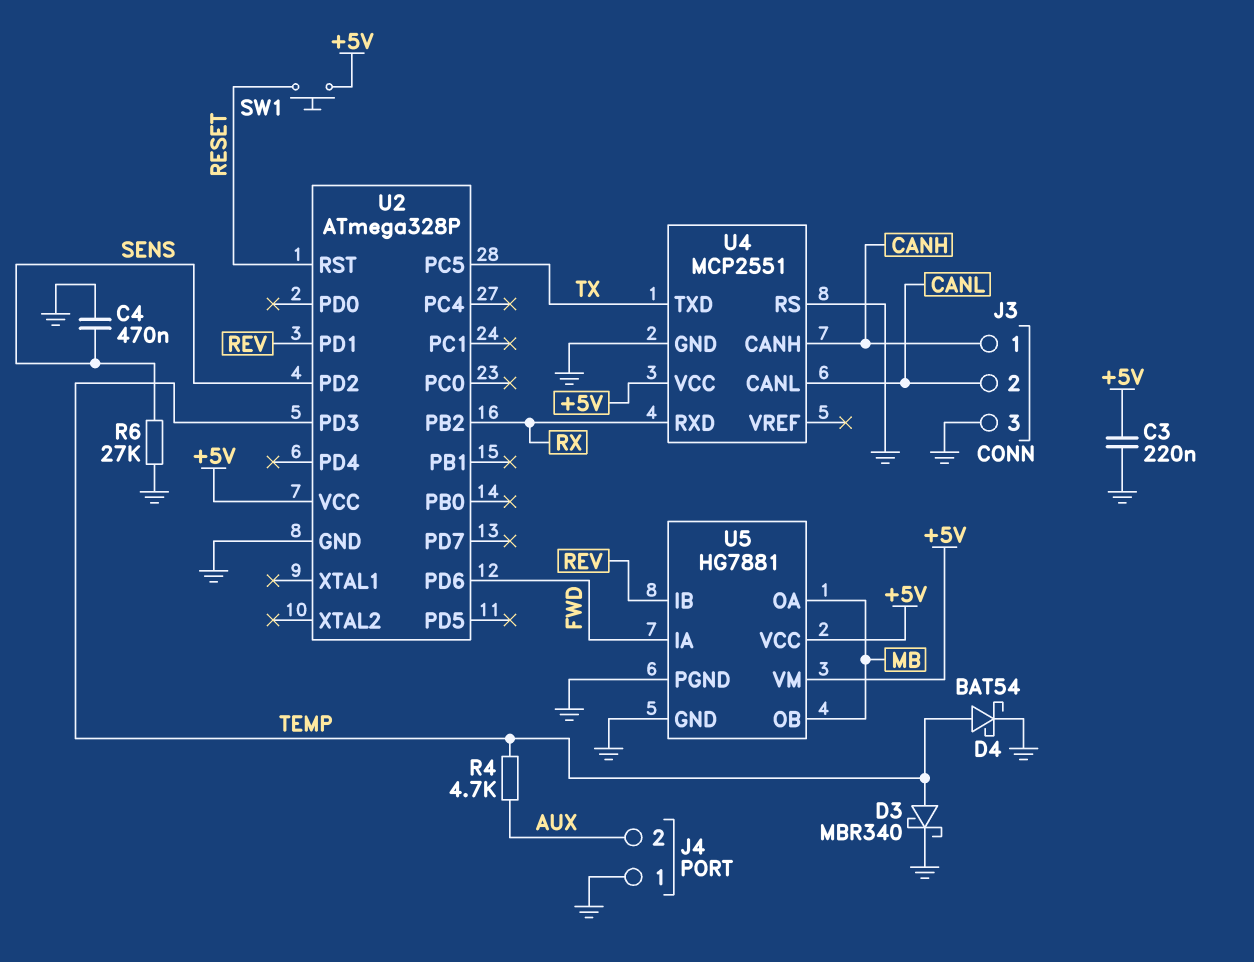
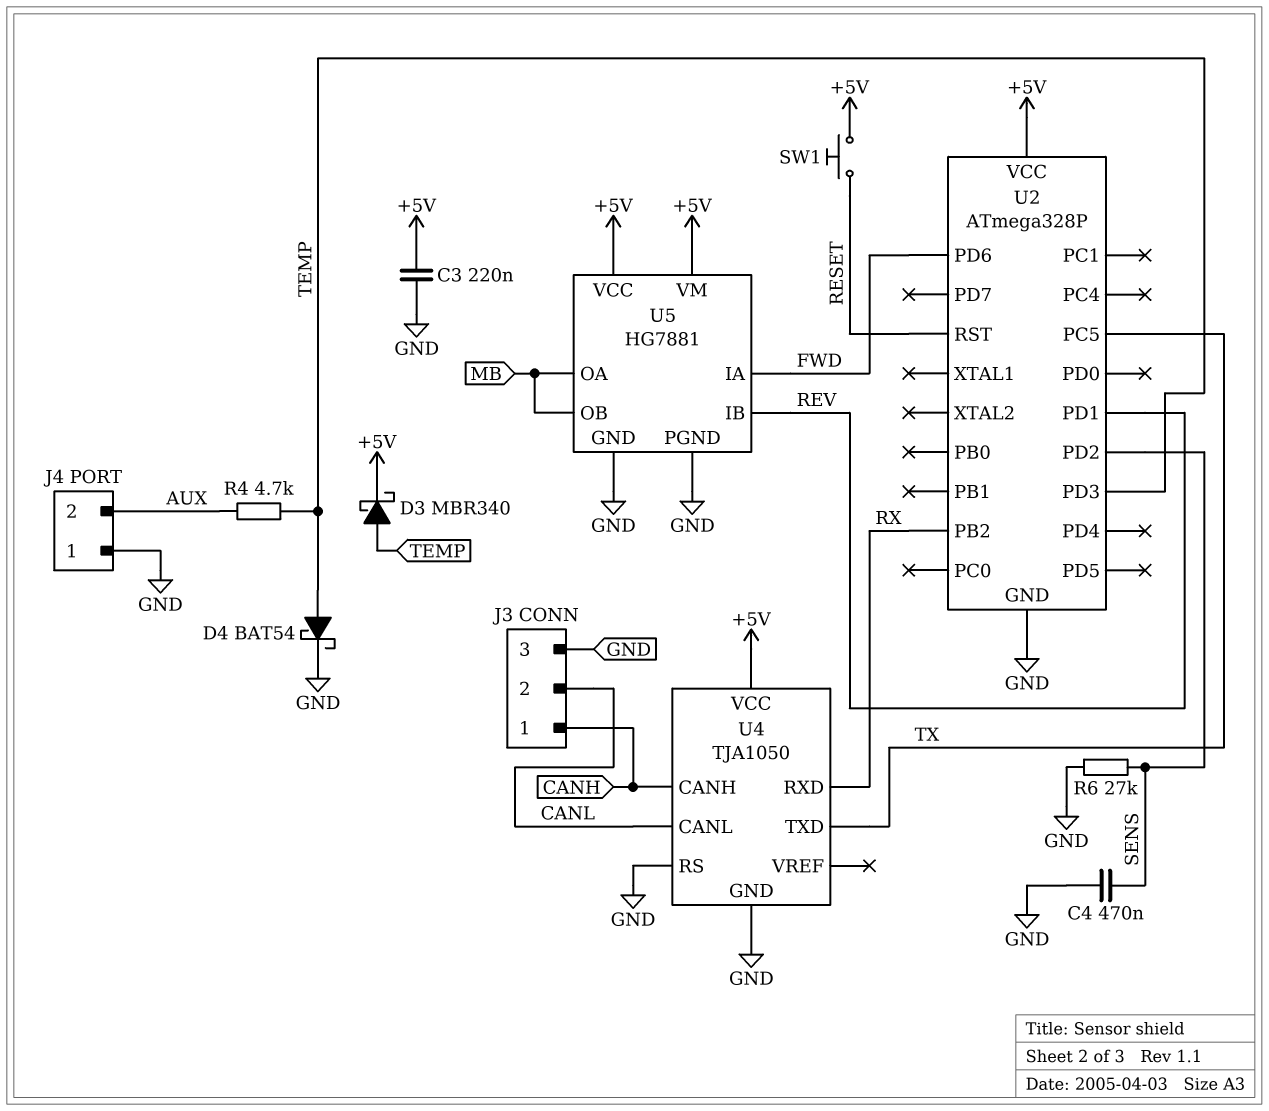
D3: schottky MBR340 (A TEMP, K GND) -> schottky MBR340 (A TEMP, K +5V)
U4: MCP2551 -> TJA1050

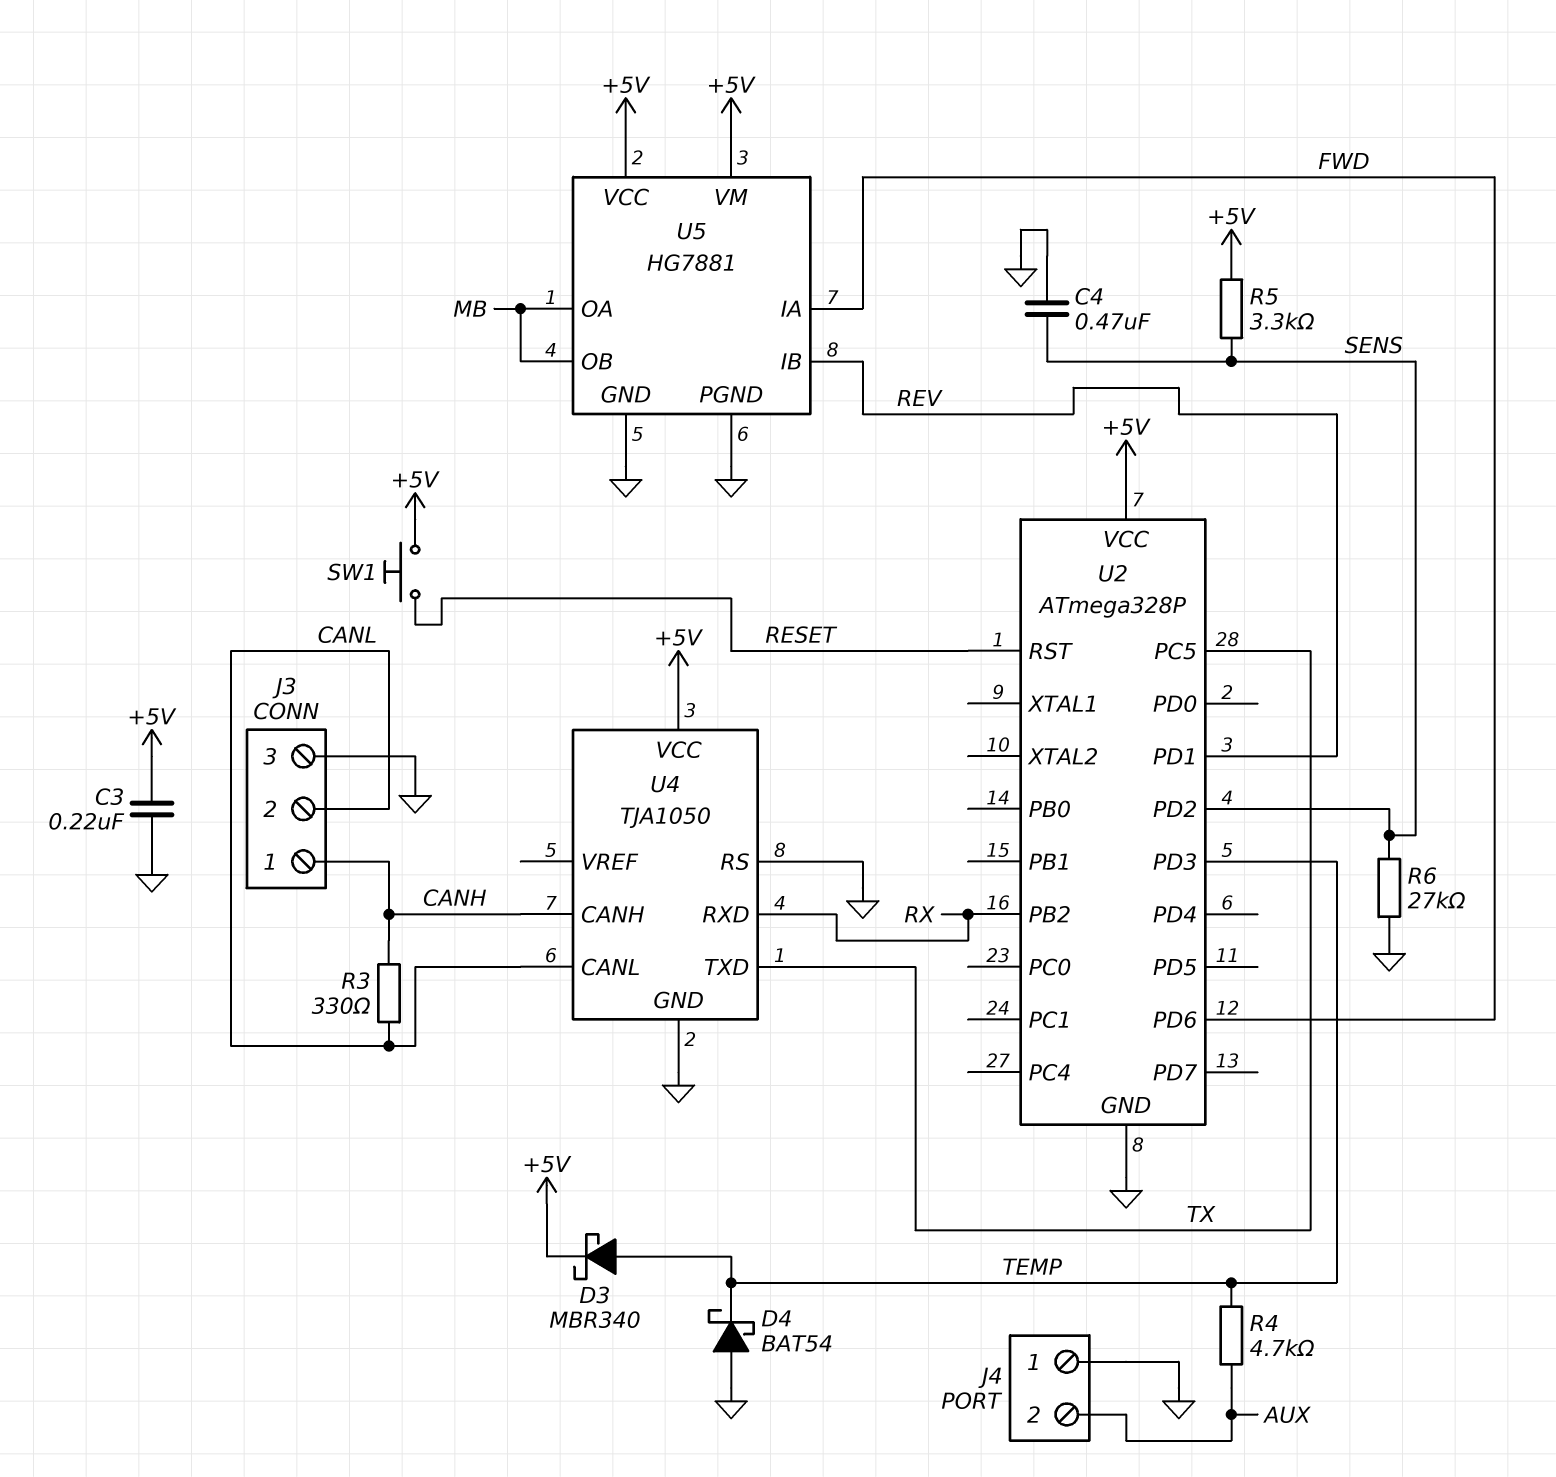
D4: schottky BAT54 (A TEMP, K GND) -> schottky BAT54 (A GND, K TEMP)
R3: none -> 330 (CANH, CANL)
R5: none -> 3.3k (+5V, SENS)

